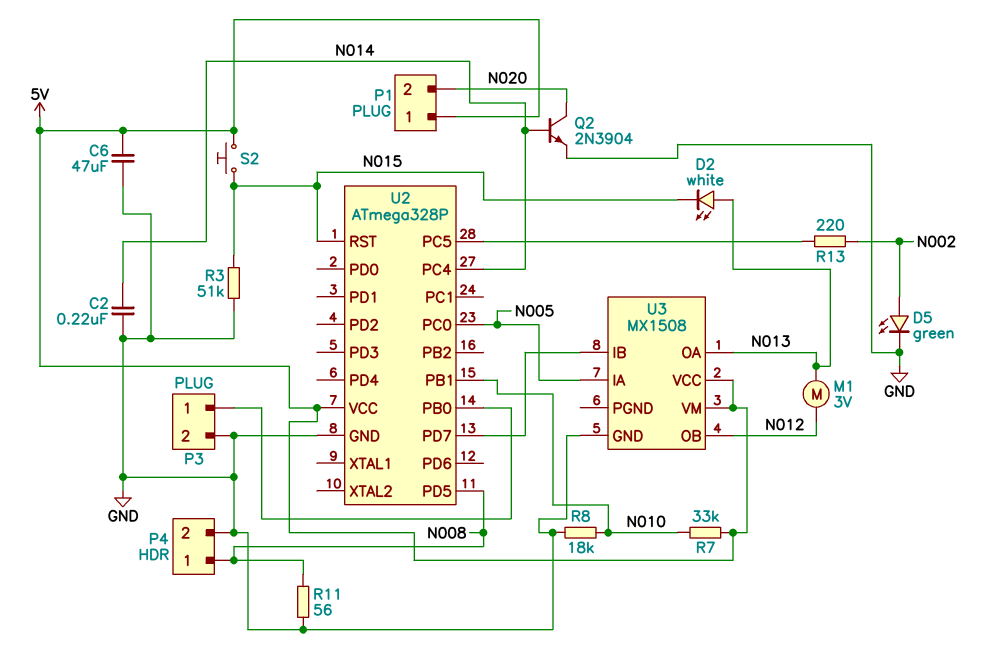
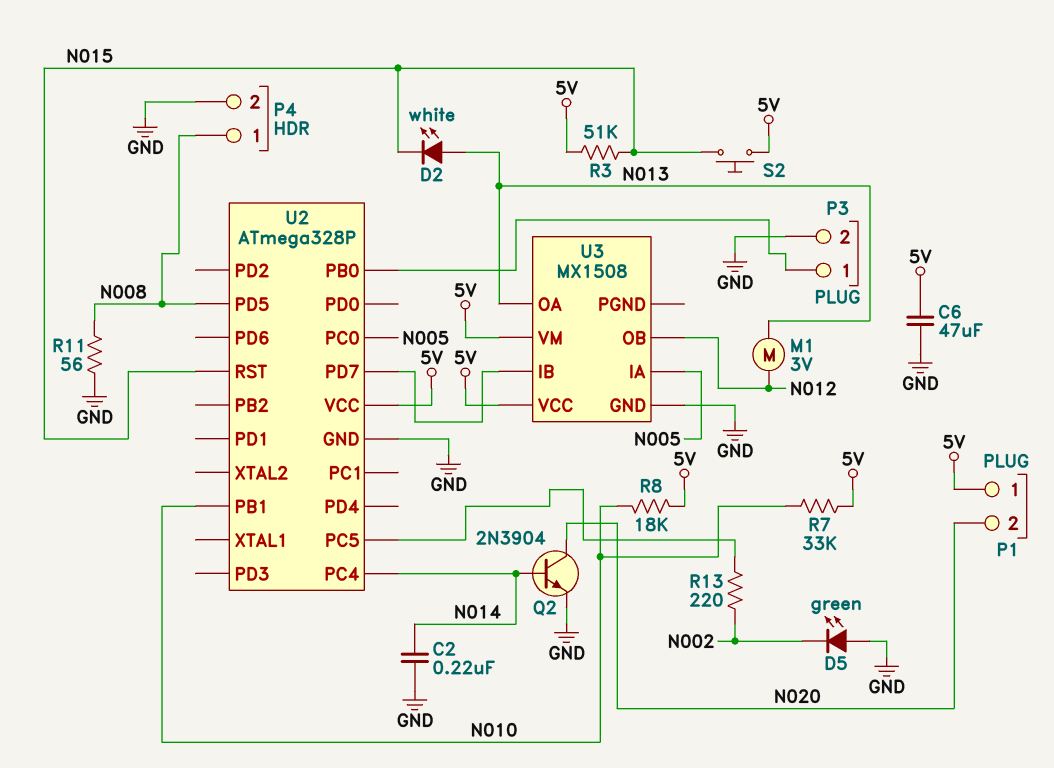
D5: LED green (A N002, K GND) -> LED green (A GND, K N002)
R3: 51k (GND, N015) -> 51k (5V, N015)
R8: 18k (GND, N010) -> 18k (5V, N010)

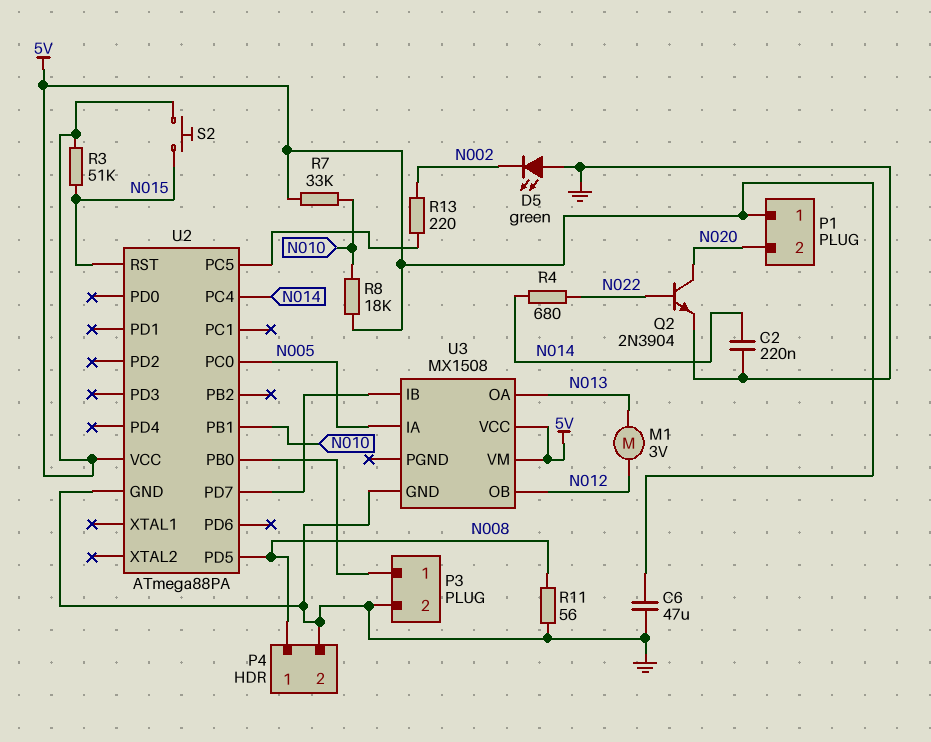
D2: LED white (A N013, K N015) -> none
Q2: NPN 2N3904 (B N014, C N020, E GND) -> NPN 2N3904 (B N022, C N020, E GND)
R4: none -> 680 (N014, N022)
U2: ATmega328P -> ATmega88PA

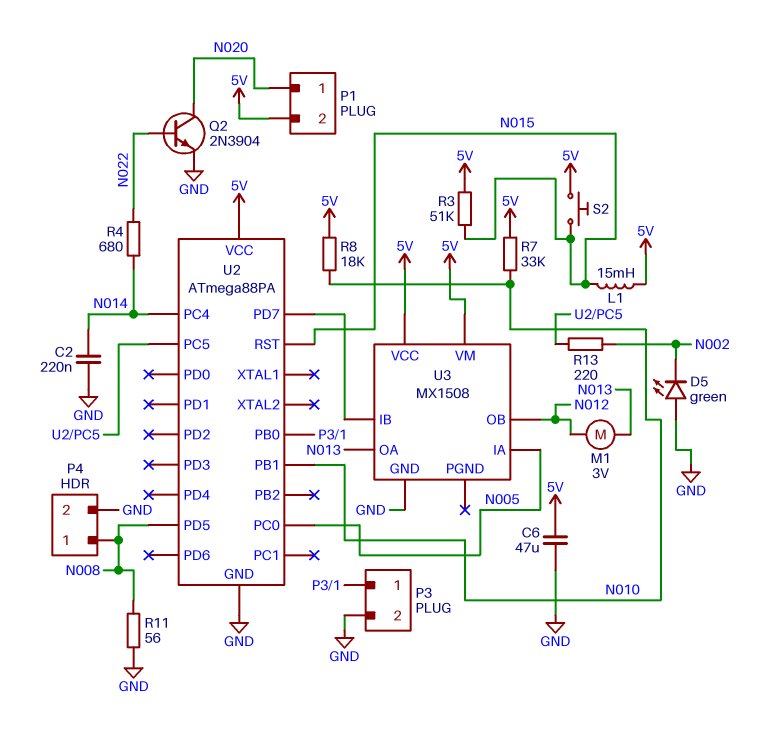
L1: none -> 15mH (5V, N015)
P1 pin 1: 5V -> N020
P1 pin 2: N020 -> 5V

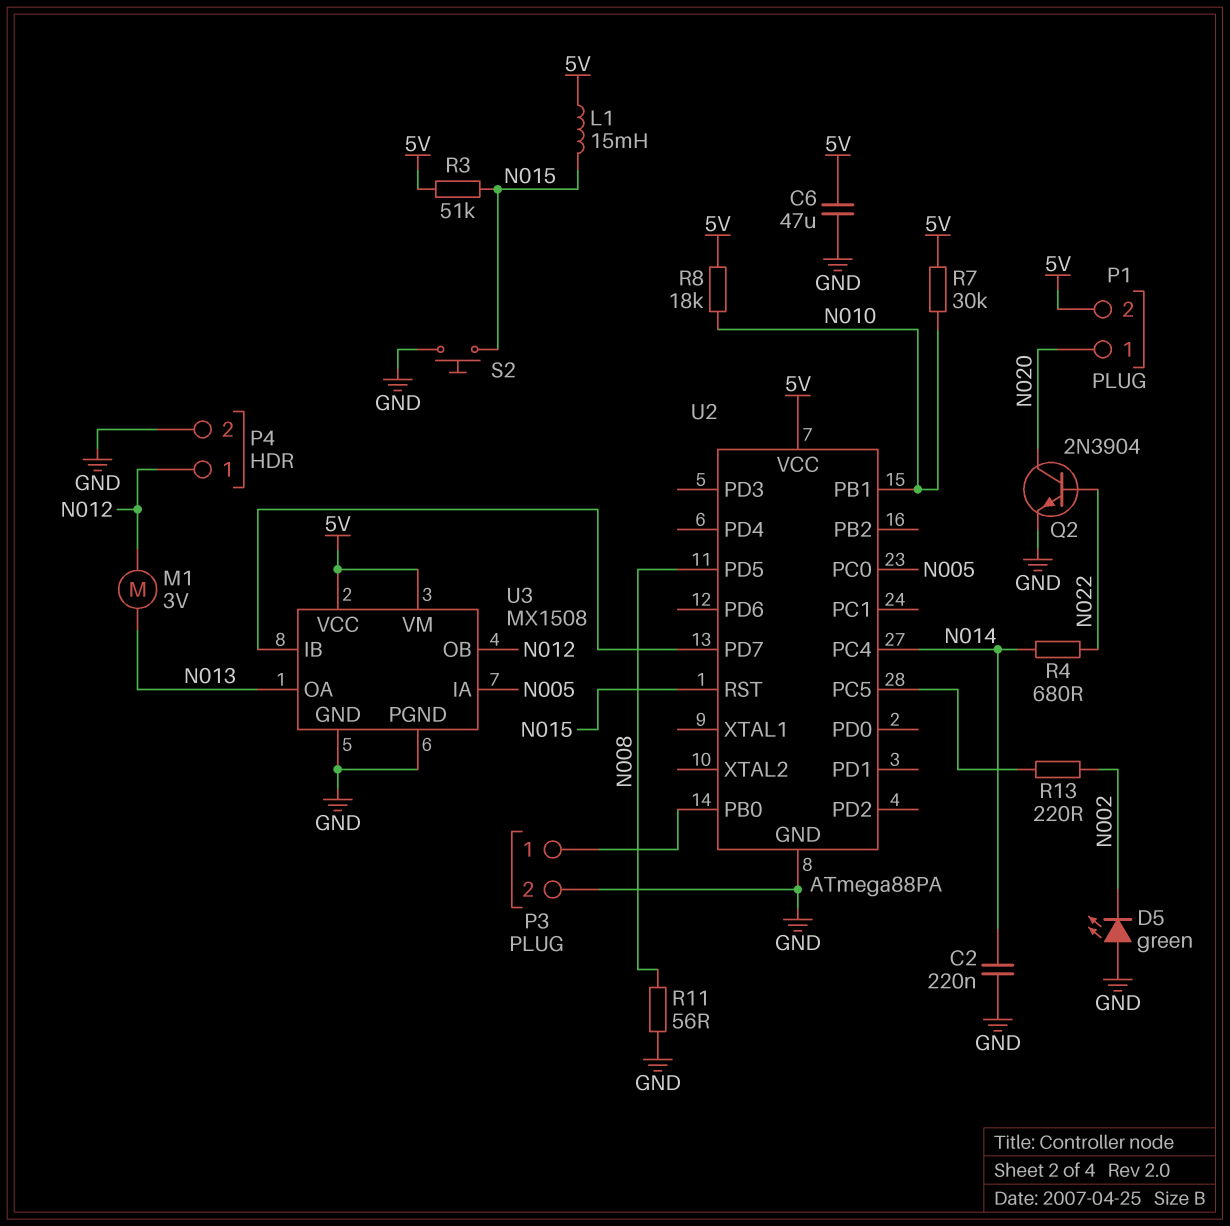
P4 pin 1: N008 -> N012
R7: 33k (5V, N010) -> 30k (5V, N010)
S2: button (5V, N015) -> button (GND, N015)
U3 pin PGND: none -> GND

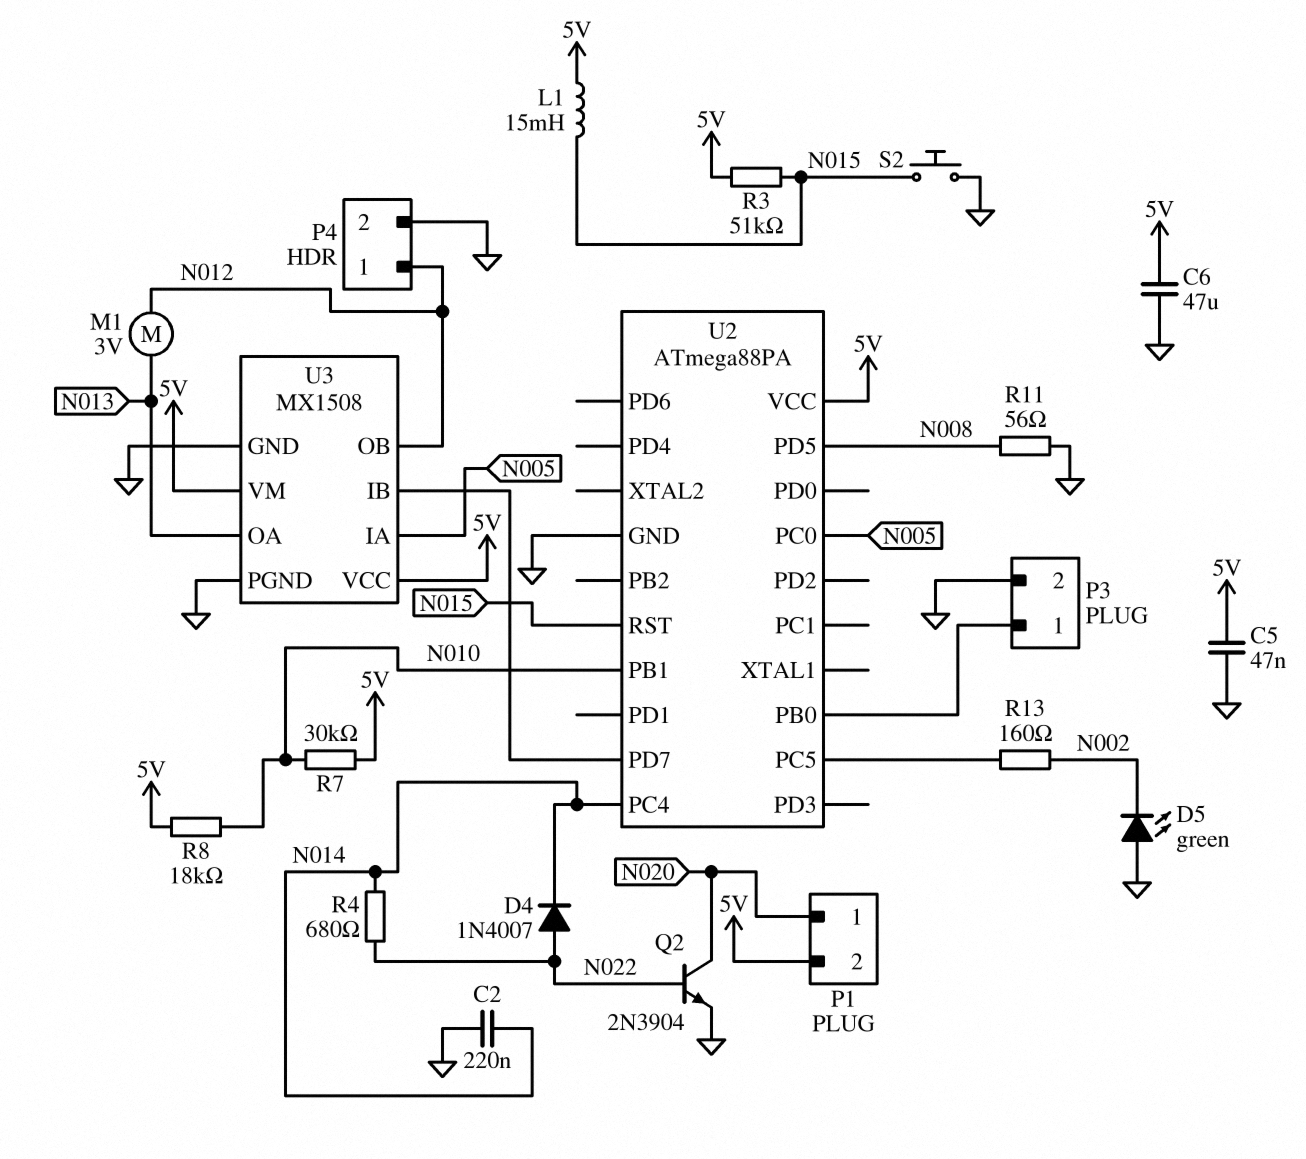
C5: none -> 47nF (5V, GND)
D4: none -> diode 1N4007 (A N022, K N014)
R13: 220 (N002, U2/PC5) -> 160 (N002, U2/PC5)

